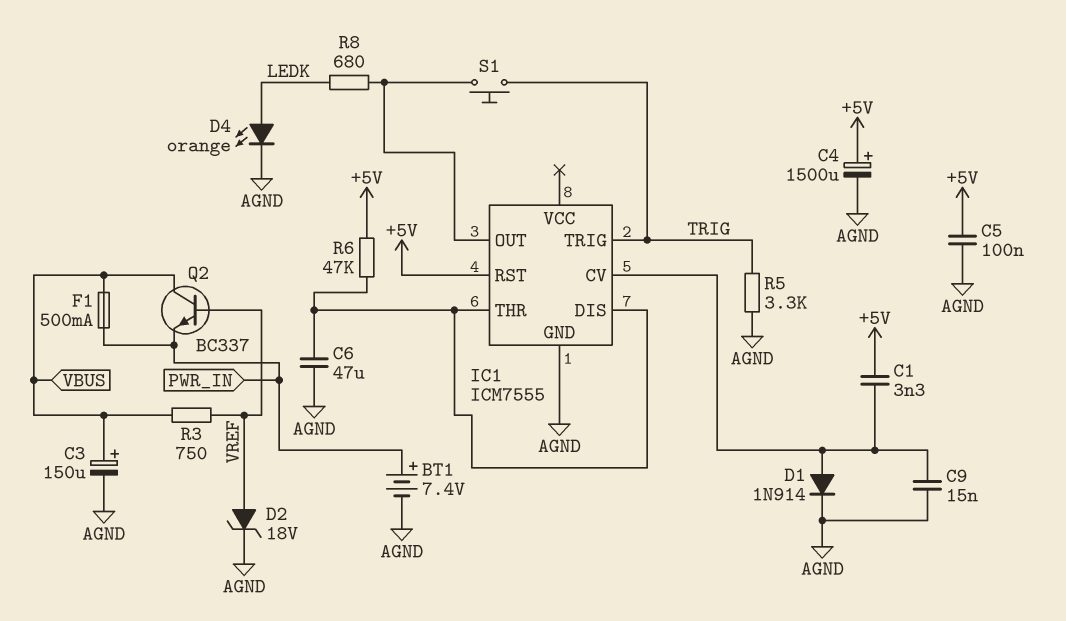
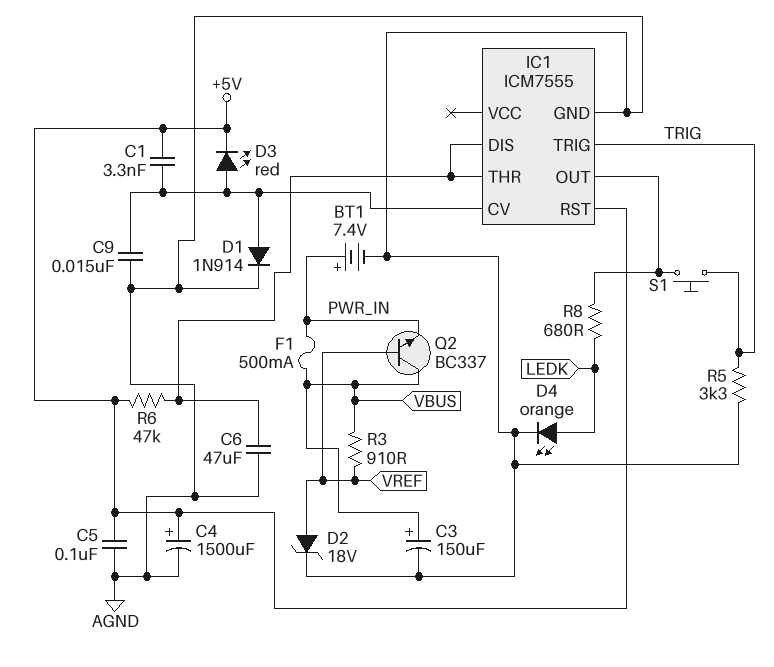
D3: none -> LED red (A IC1/CV, K +5V)
R3: 750 (VBUS, VREF) -> 910 (VBUS, VREF)

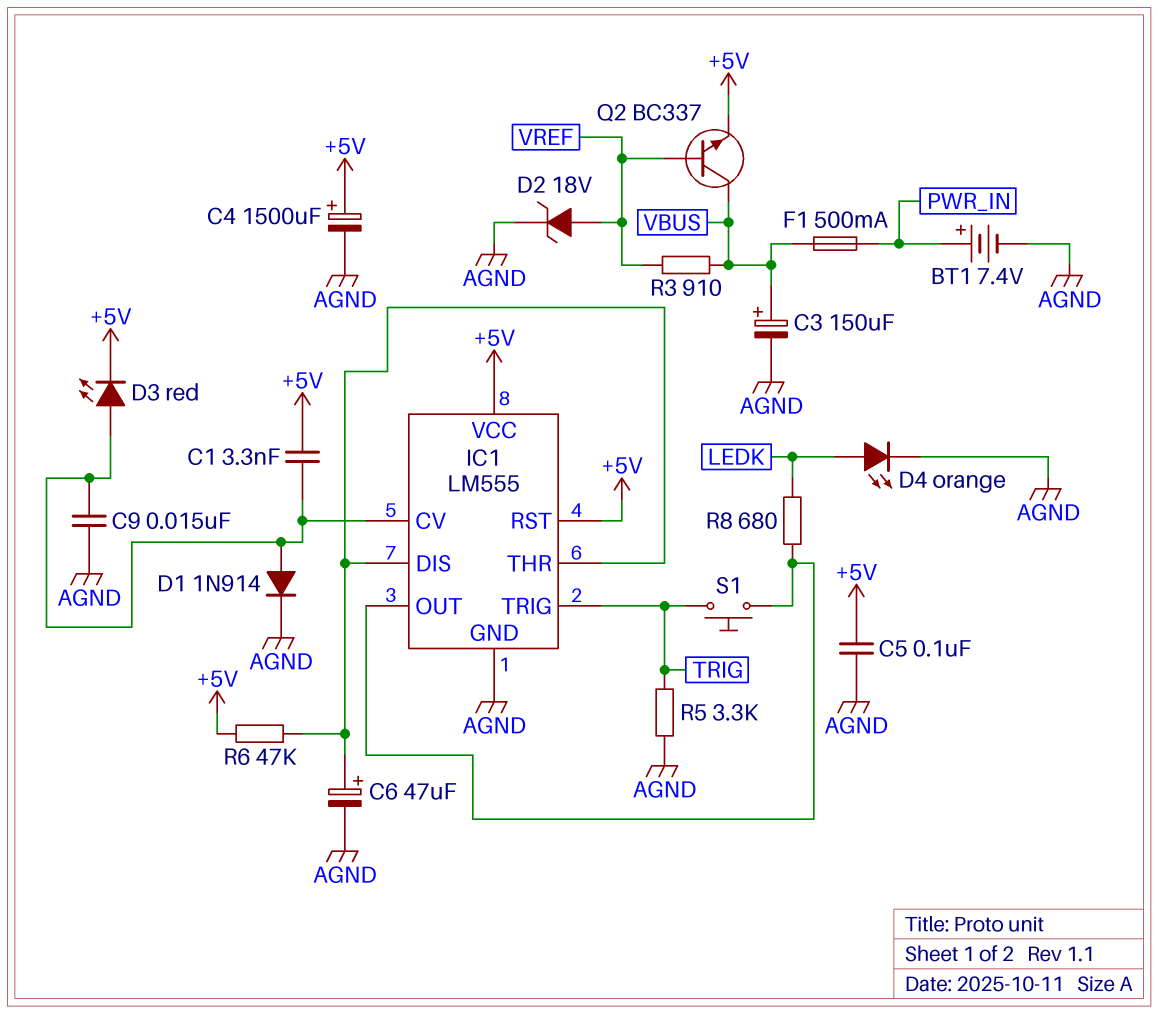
C6: 47uF (AGND, IC1/DIS) -> 47uF (plus IC1/DIS, minus AGND)
IC1: ICM7555 -> LM555
IC1 pin VCC: none -> +5V
Q2: NPN BC337 (B VREF, C VBUS, E PWR_IN) -> NPN BC337 (B VREF, C VBUS, E +5V)

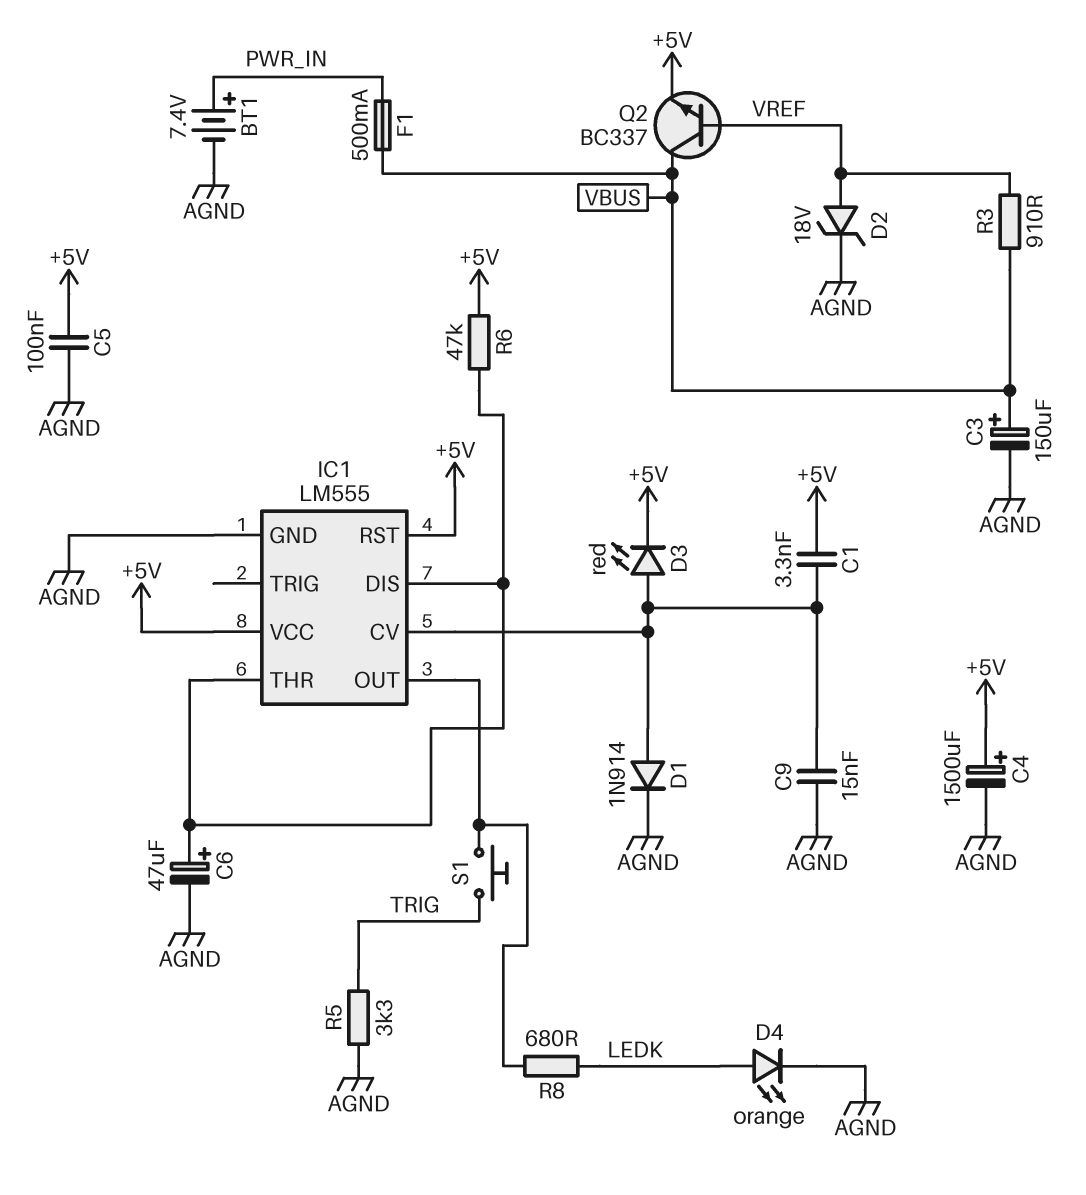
IC1 pin TRIG: TRIG -> none

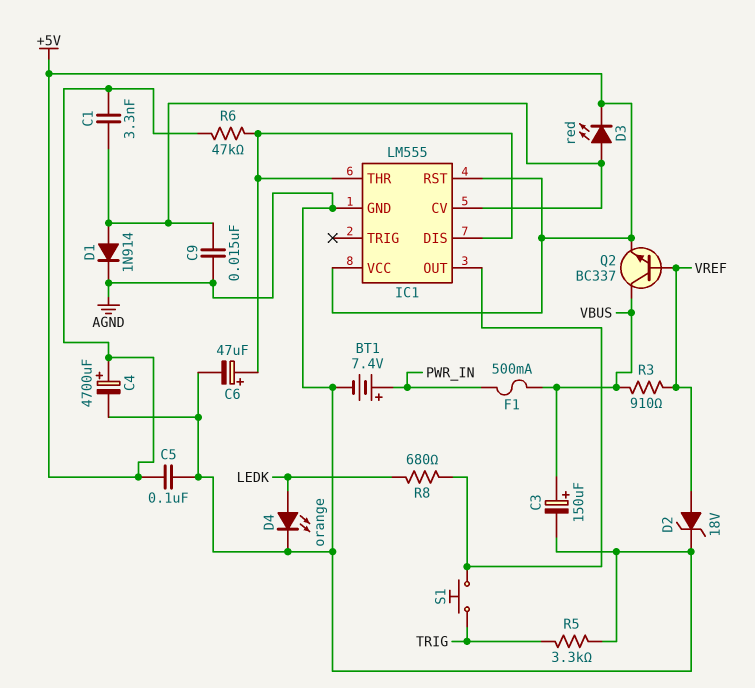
C4: 1500uF (plus +5V, minus AGND) -> 4700uF (plus +5V, minus AGND)

